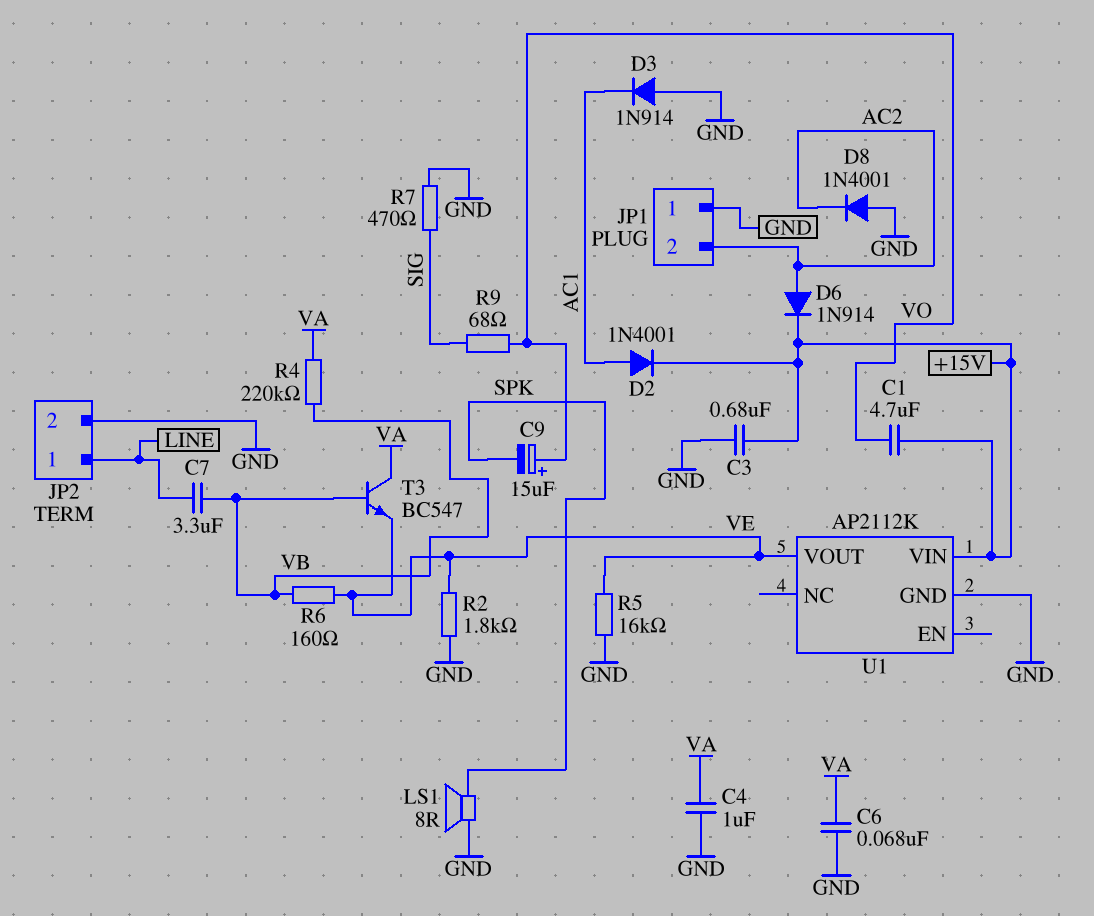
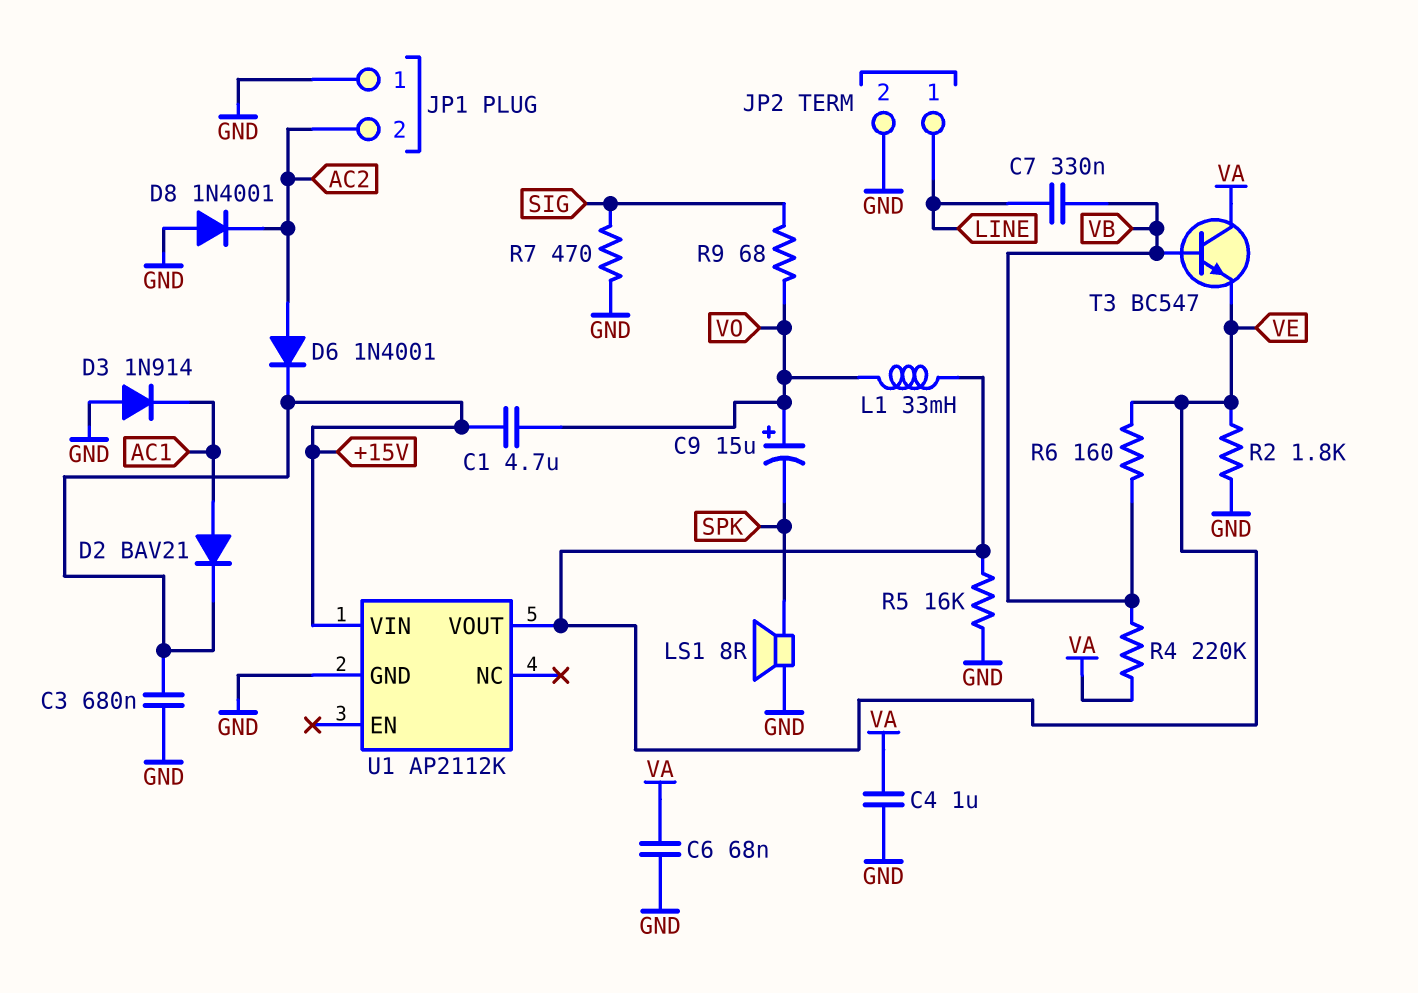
C7: 3.3uF (LINE, VB) -> 330nF (LINE, VB)
D2: diode 1N4001 (A AC1, K +15V) -> diode BAV21 (A AC1, K +15V)
D6: diode 1N914 (A AC2, K +15V) -> diode 1N4001 (A AC2, K +15V)
L1: none -> 33mH (VE, VO)

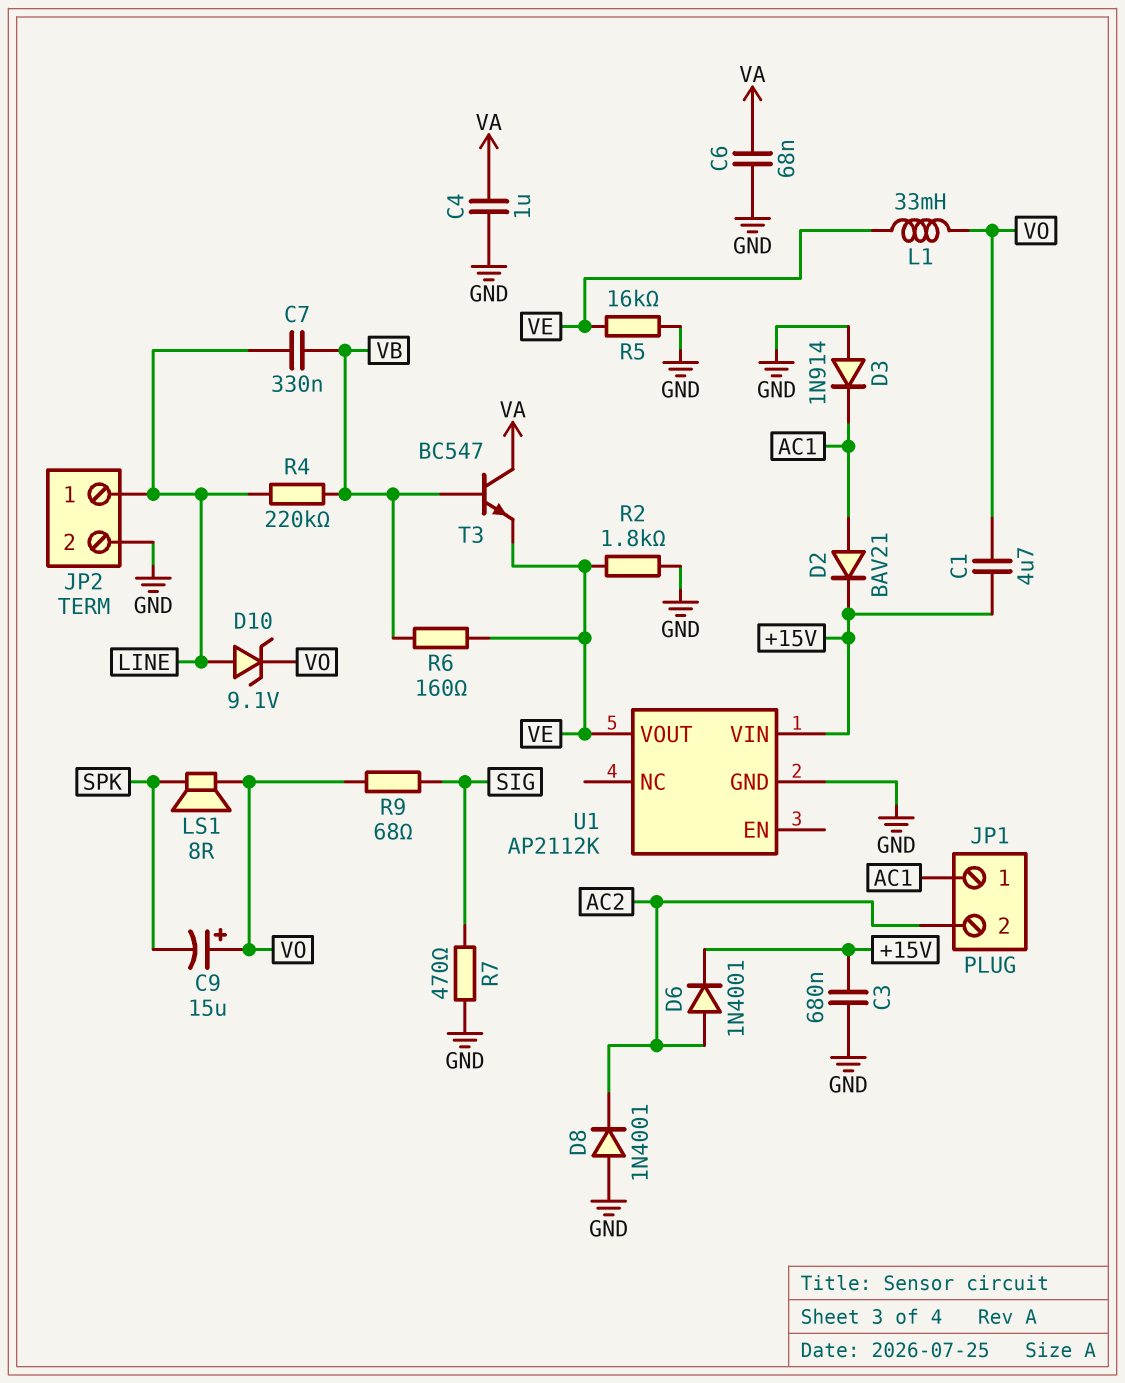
D10: none -> zener 9.1V (A LINE, K VO)
JP1 pin 1: GND -> AC1
LS1: speaker 8R (GND, SPK) -> speaker 8R (SPK, VO)
R4: 220k (VA, VB) -> 220k (LINE, VB)

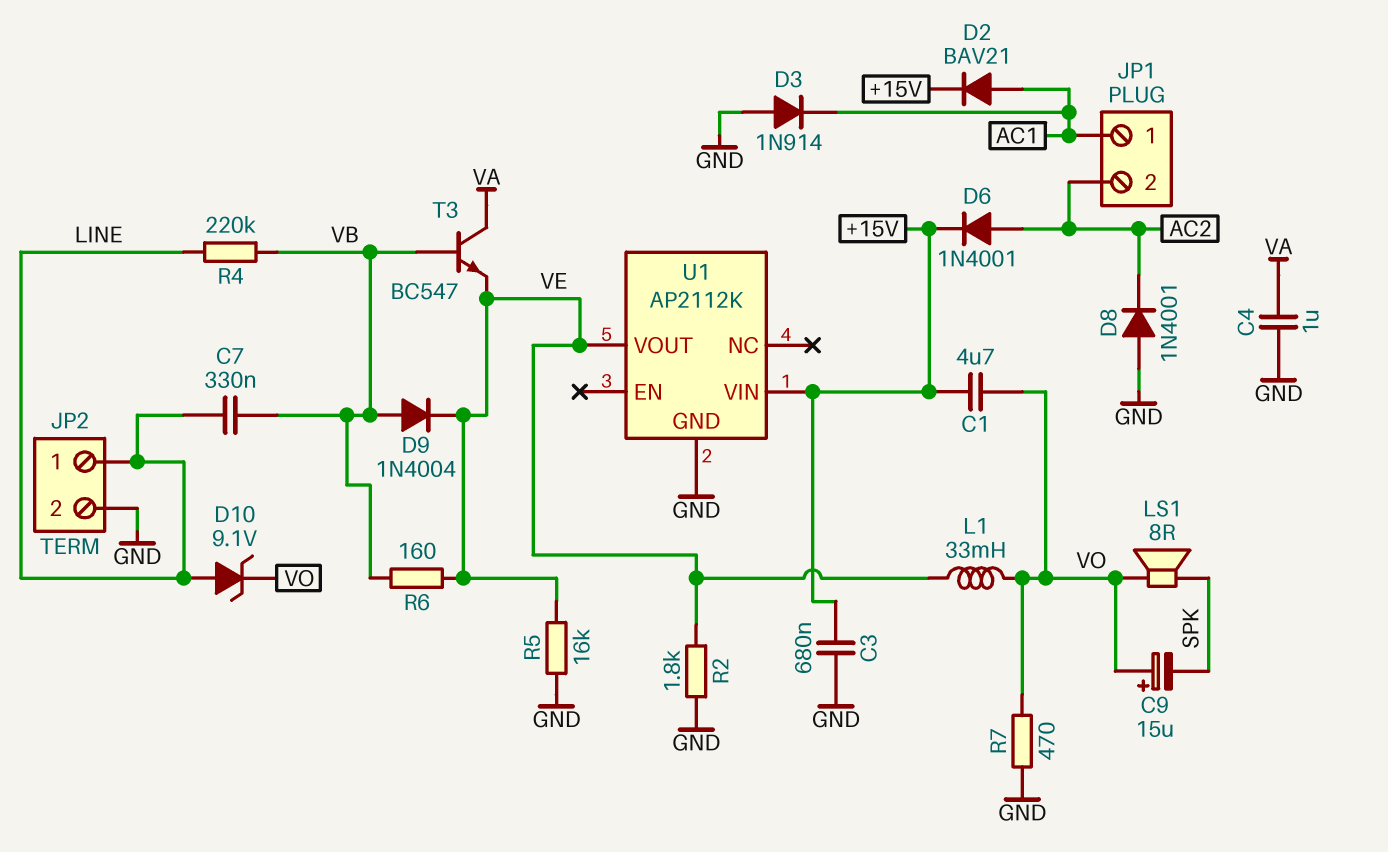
C6: 68nF (GND, VA) -> none
D9: none -> diode 1N4004 (A VB, K VE)
R7: 470 (GND, SIG) -> 470 (GND, VO)
R9: 68 (SIG, VO) -> none

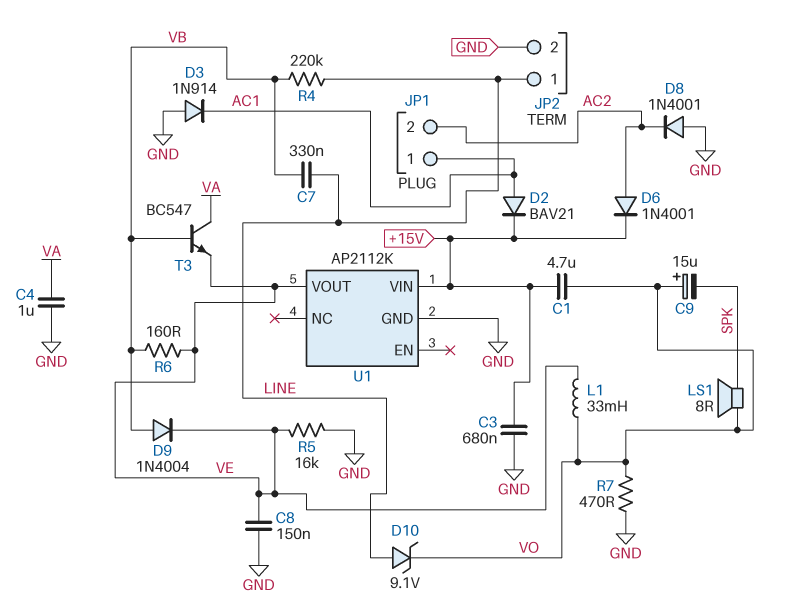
C8: none -> 150nF (GND, VE)
R2: 1.8k (GND, VE) -> none

